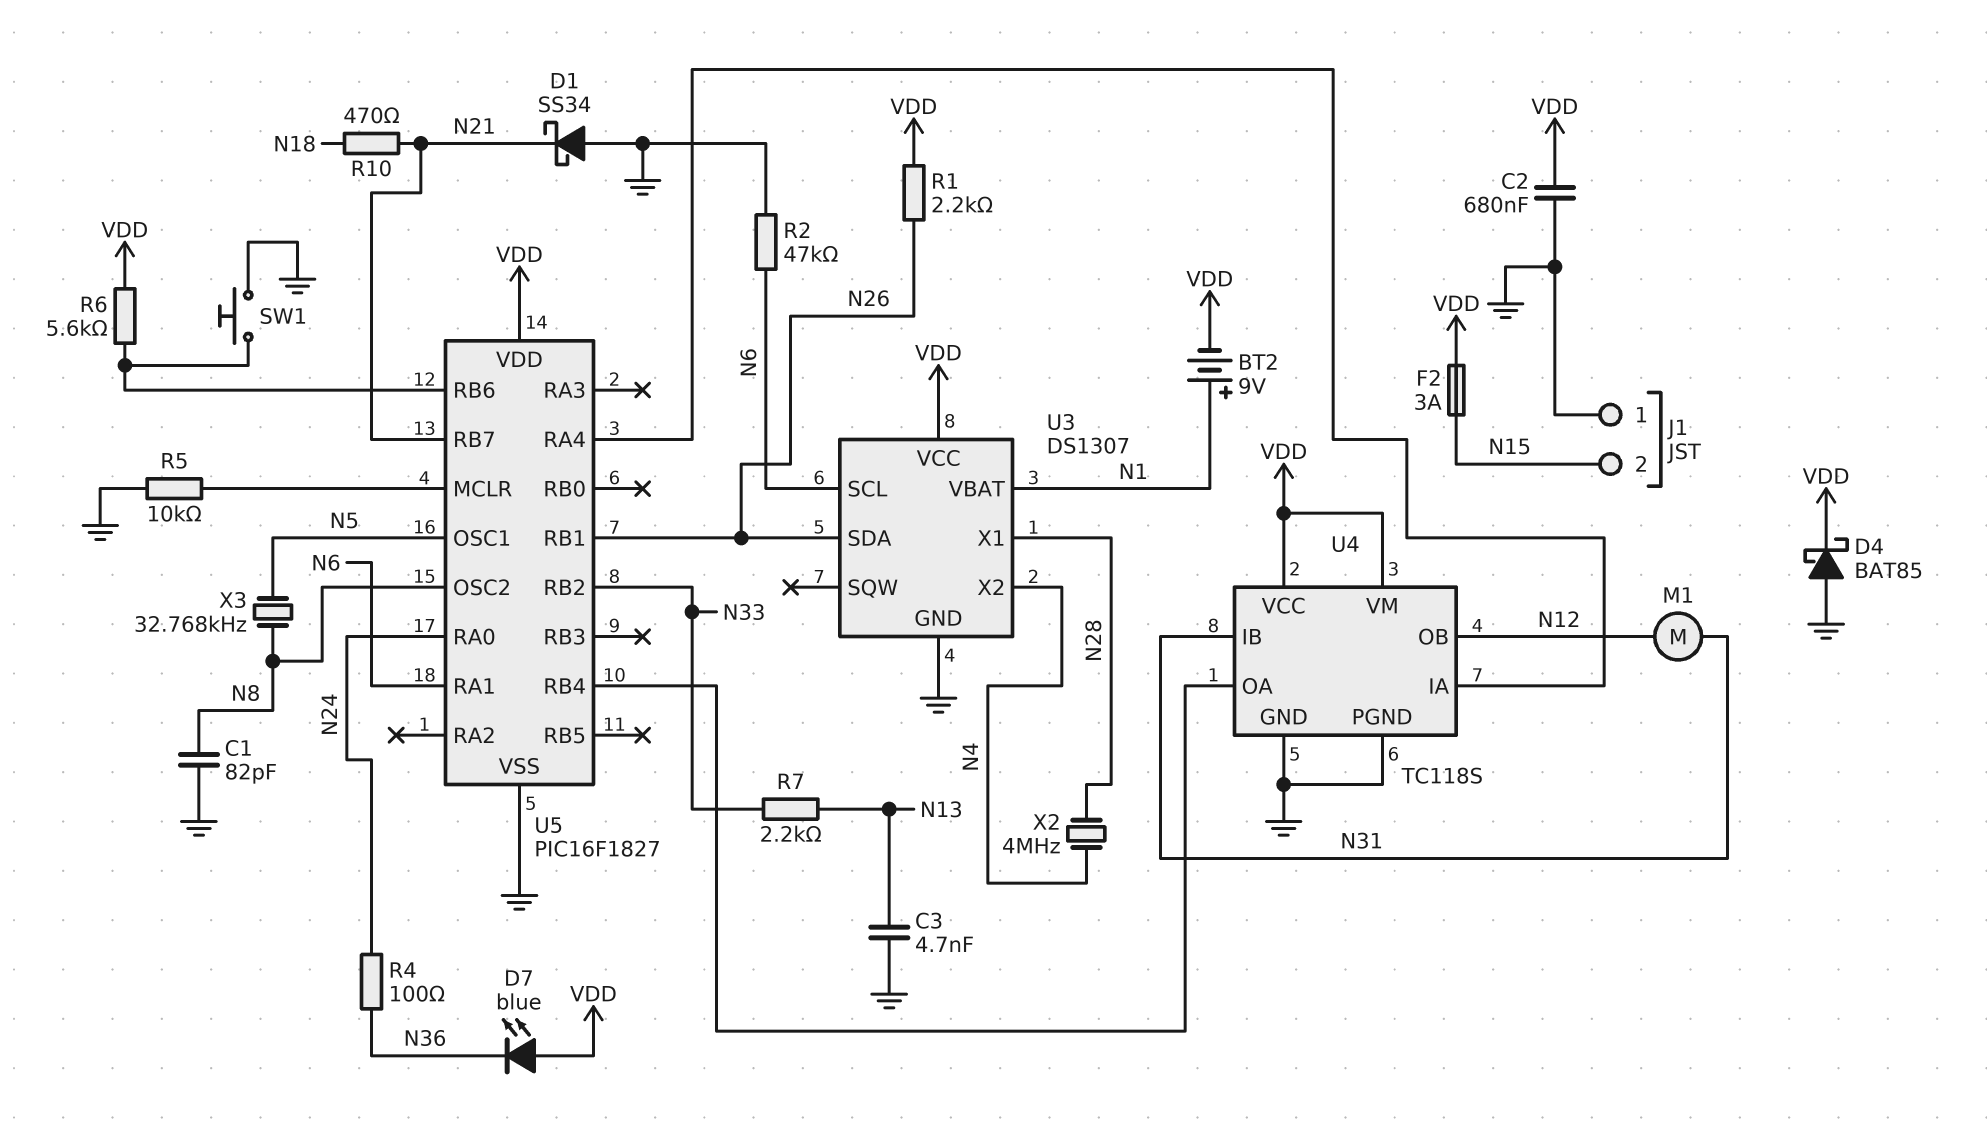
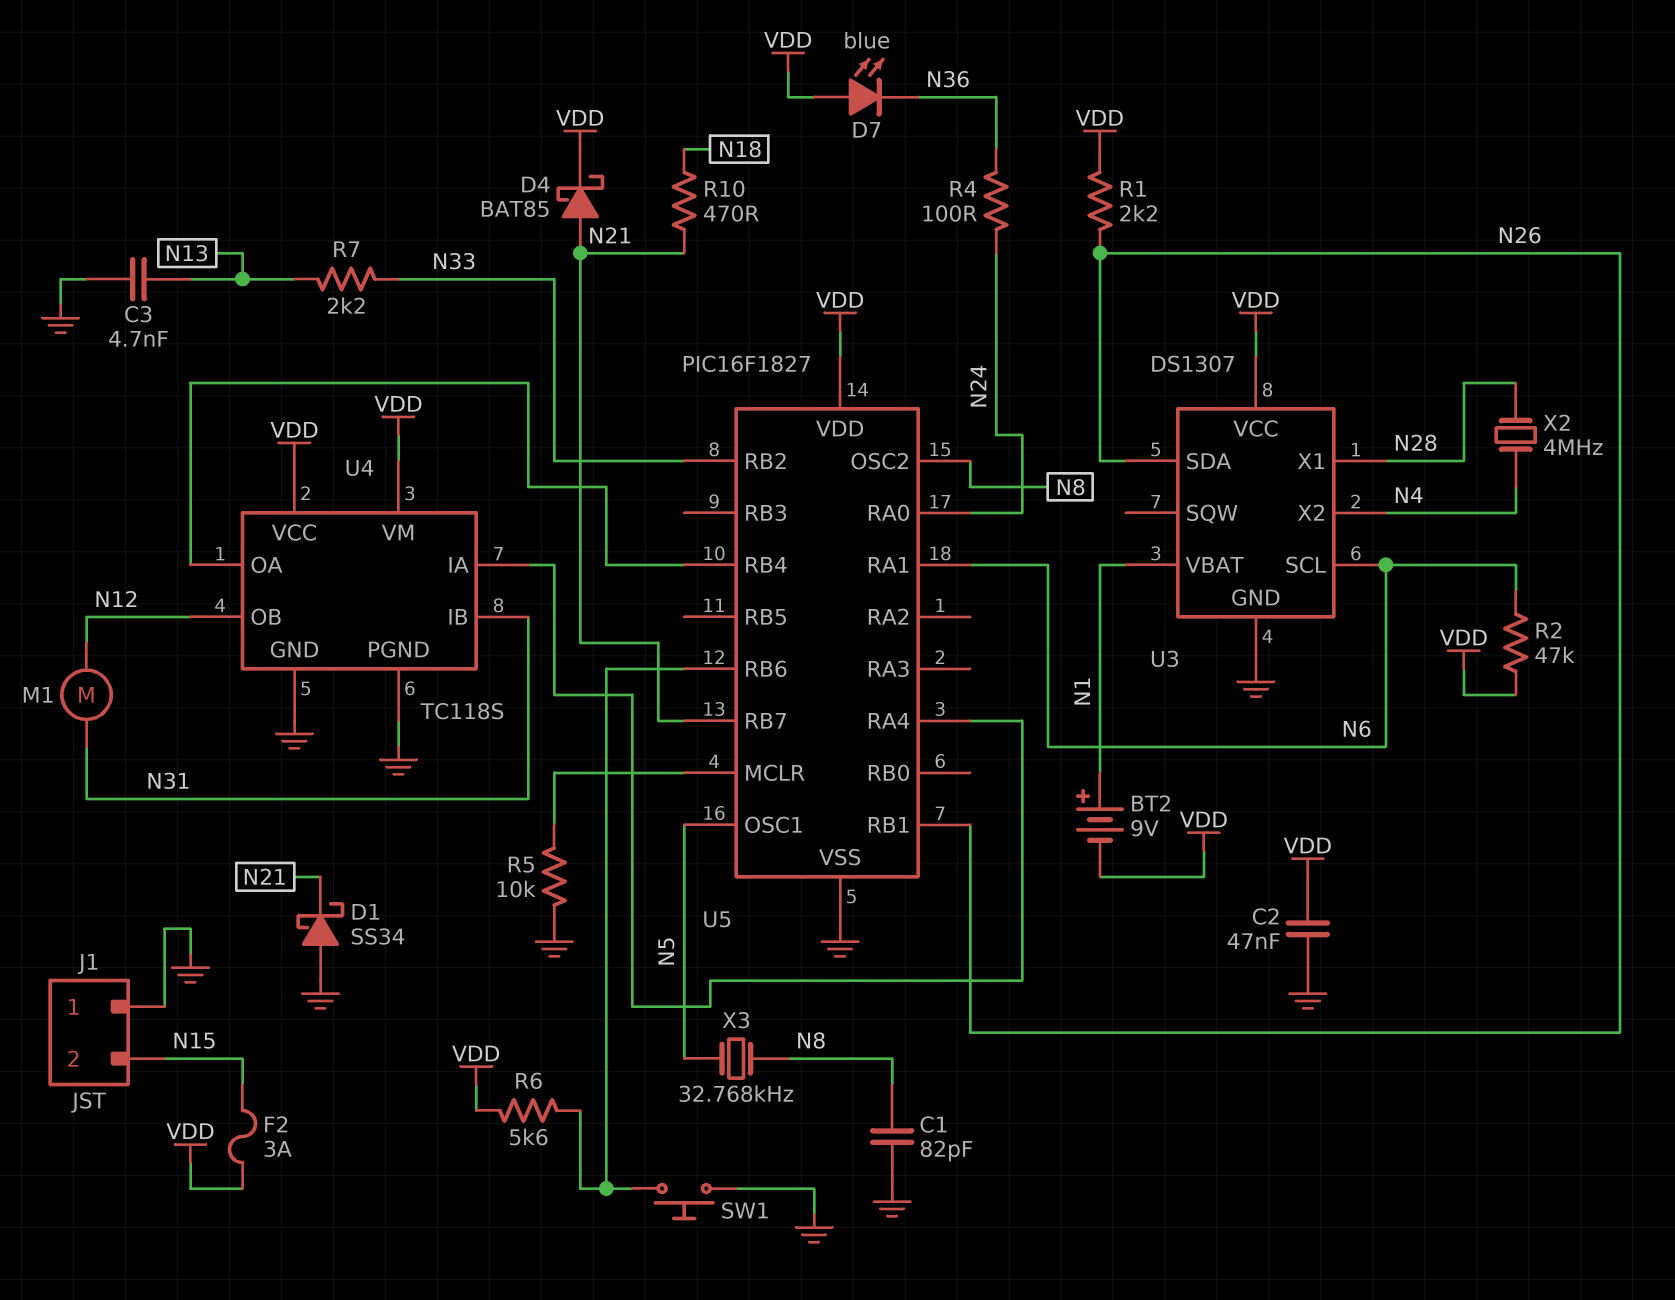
C2: 680nF (GND, VDD) -> 47nF (GND, VDD)
D4: schottky BAT85 (A GND, K VDD) -> schottky BAT85 (A N21, K VDD)
R2: 47k (GND, N6) -> 47k (N6, VDD)

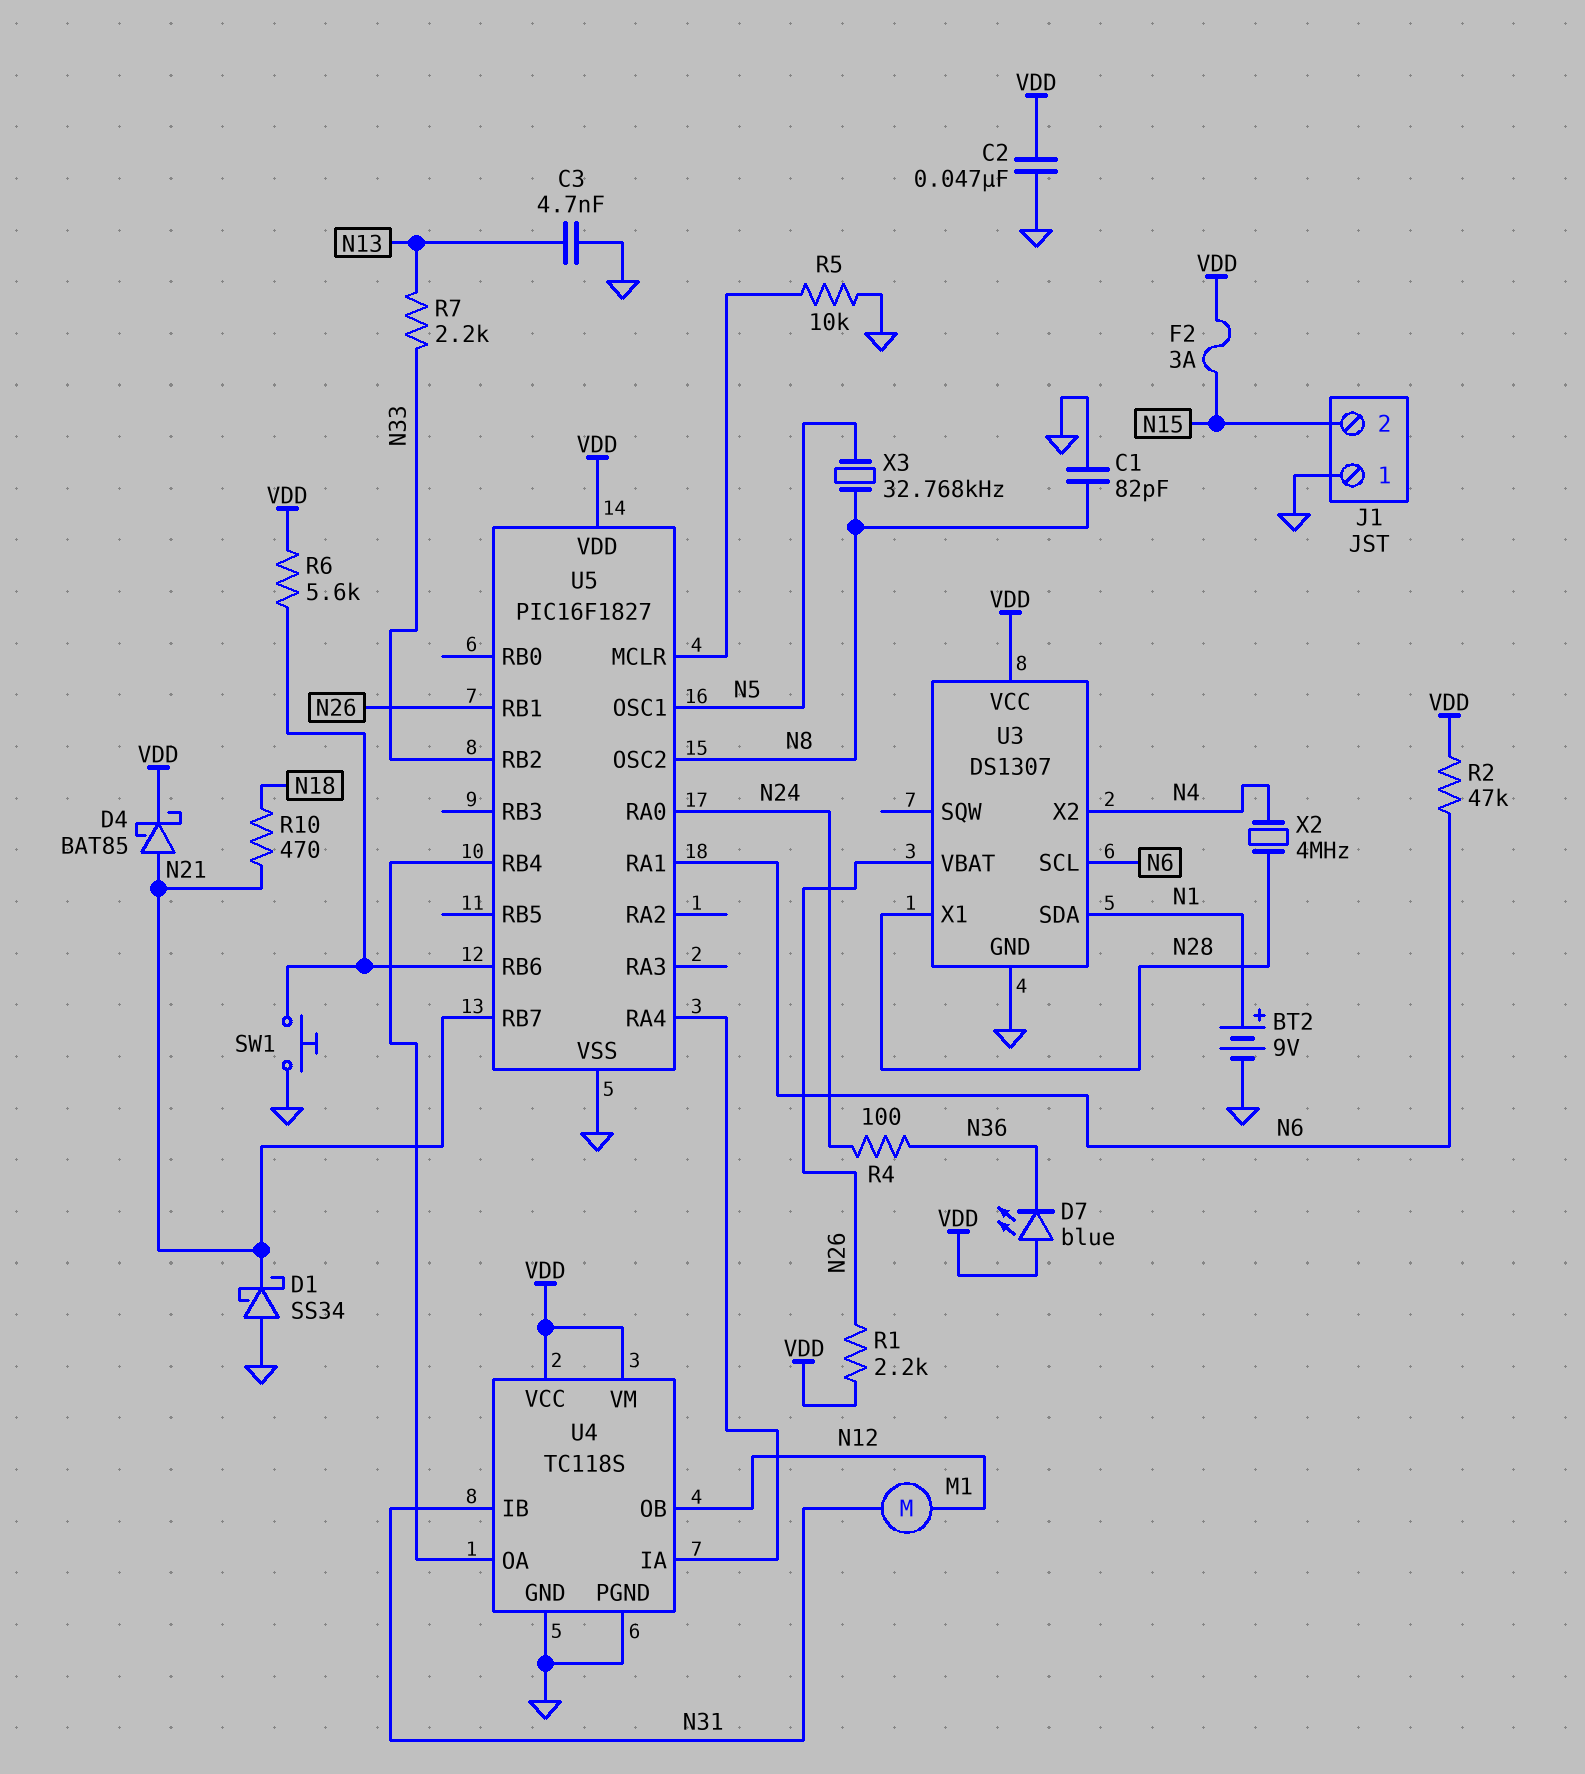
BT2: 9V (plus N1, minus VDD) -> 9V (plus N1, minus GND)
U3 pin SDA: N26 -> N1
U3 pin VBAT: N1 -> N26

